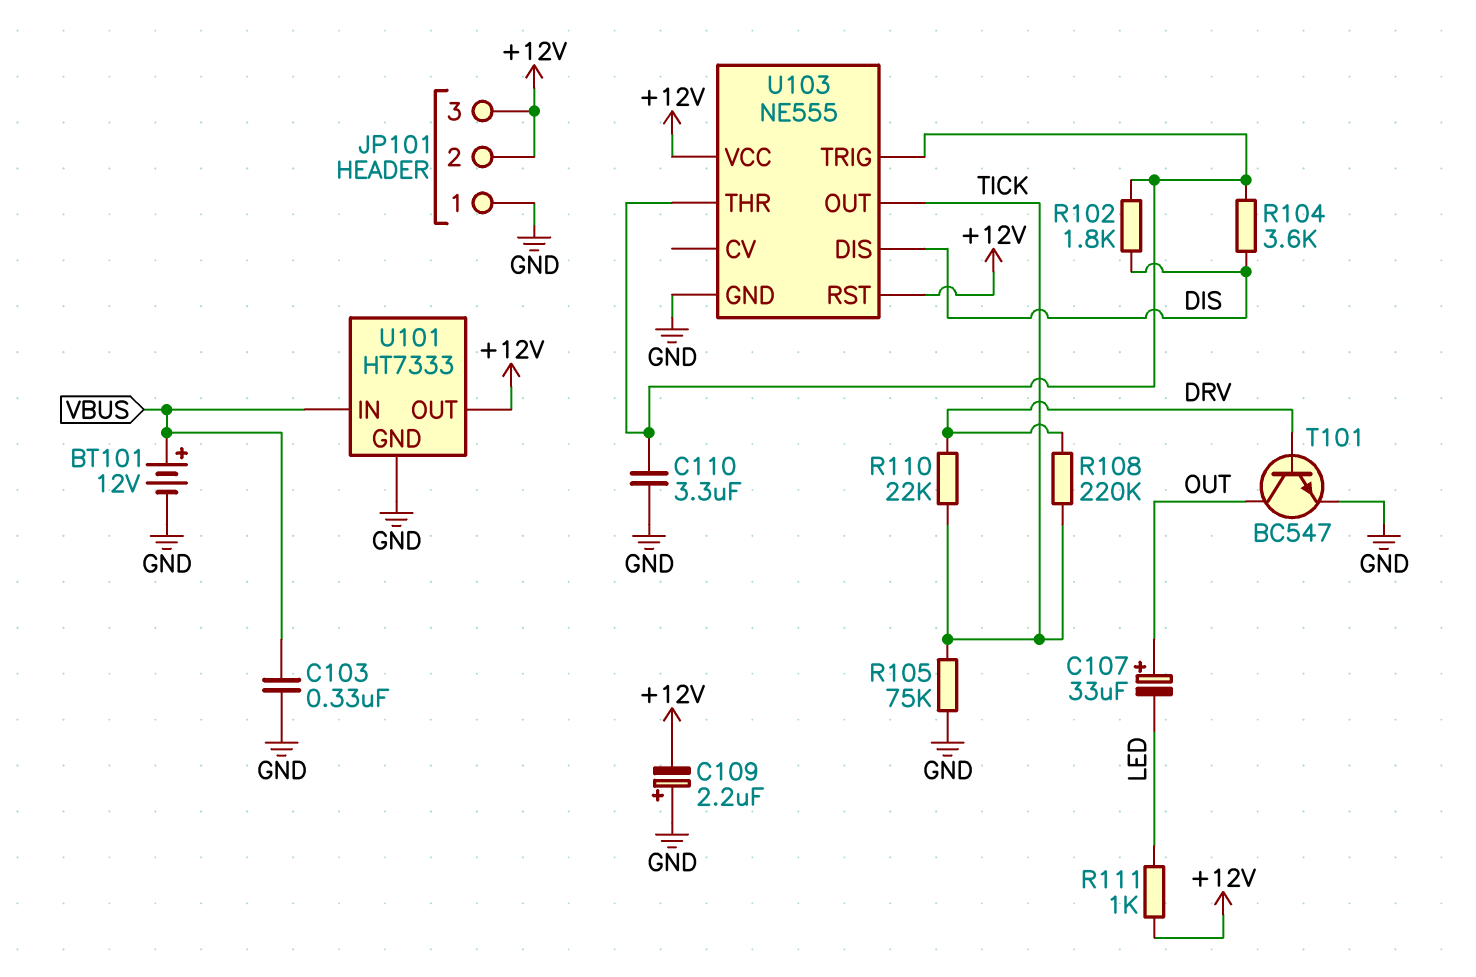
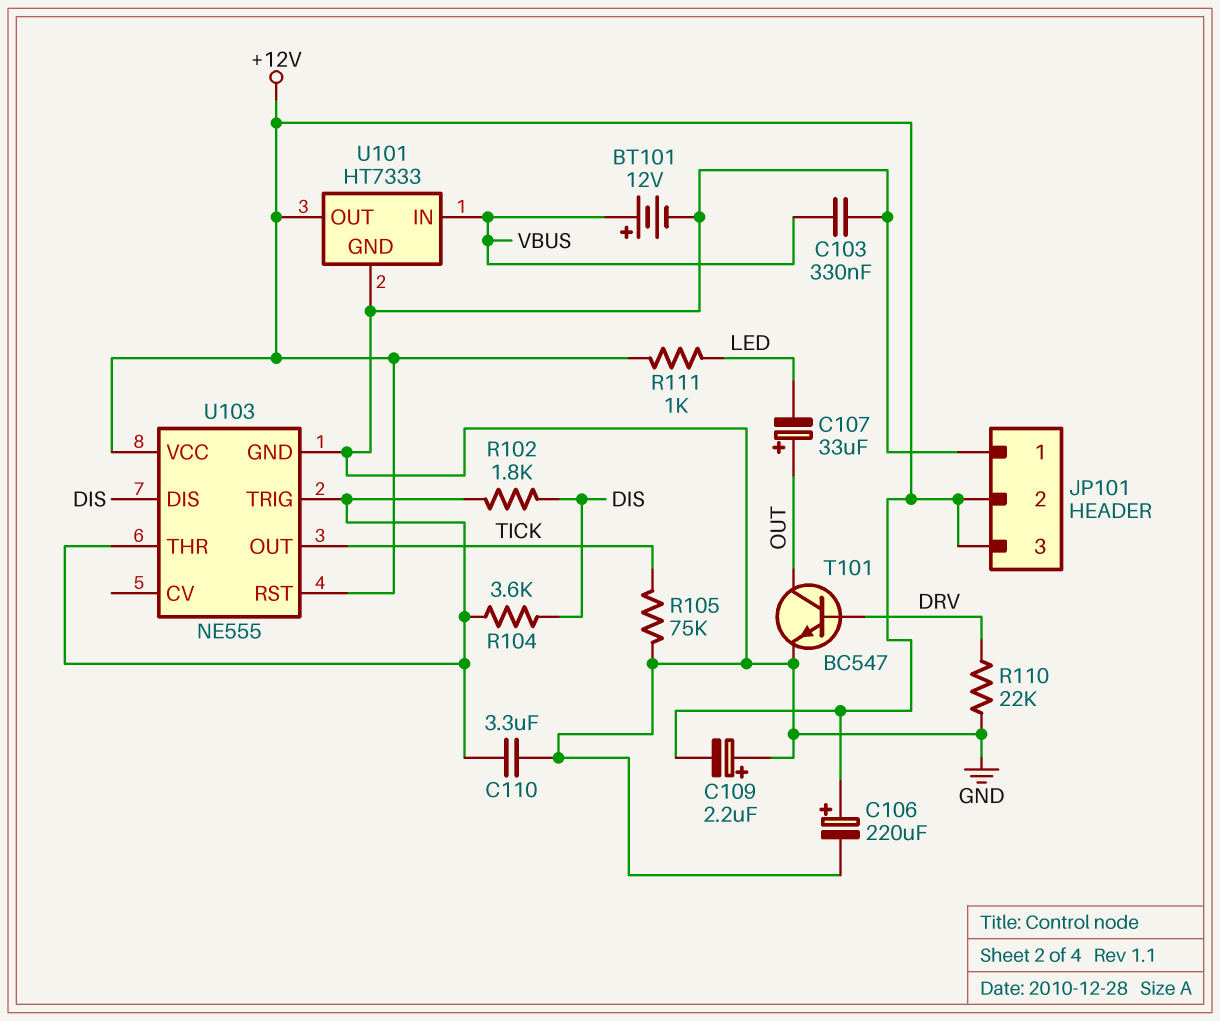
C106: none -> 220uF (plus +12V, minus GND)
R108: 220k (DRV, TICK) -> none
R110: 22k (DRV, TICK) -> 22k (DRV, GND)

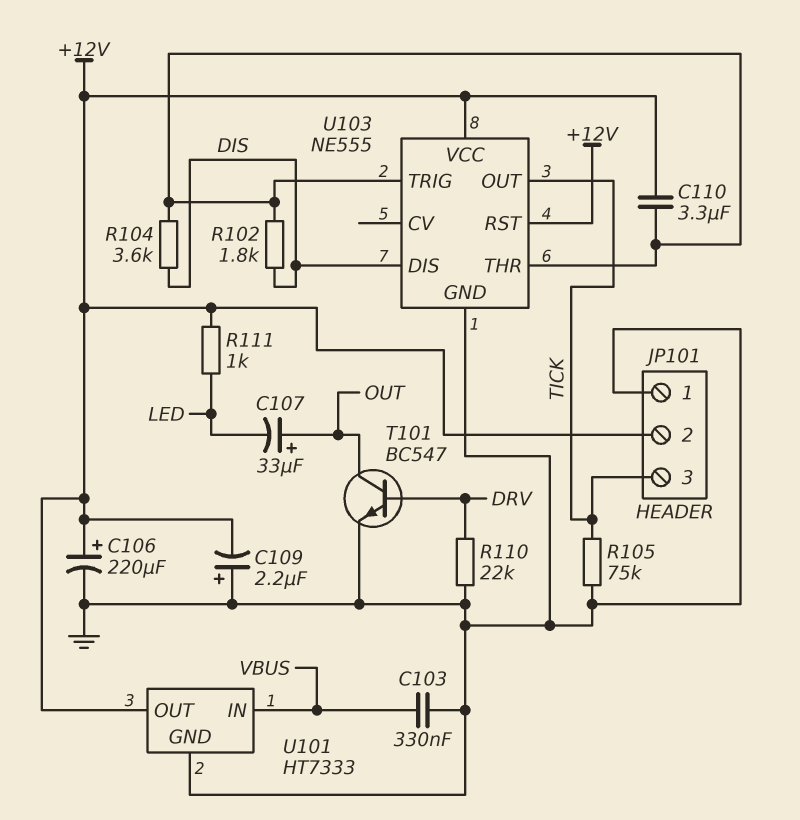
BT101: 12V (plus VBUS, minus GND) -> none
C110: 3.3uF (GND, U103/THR) -> 3.3uF (+12V, U103/THR)
JP101 pin 3: +12V -> TICK

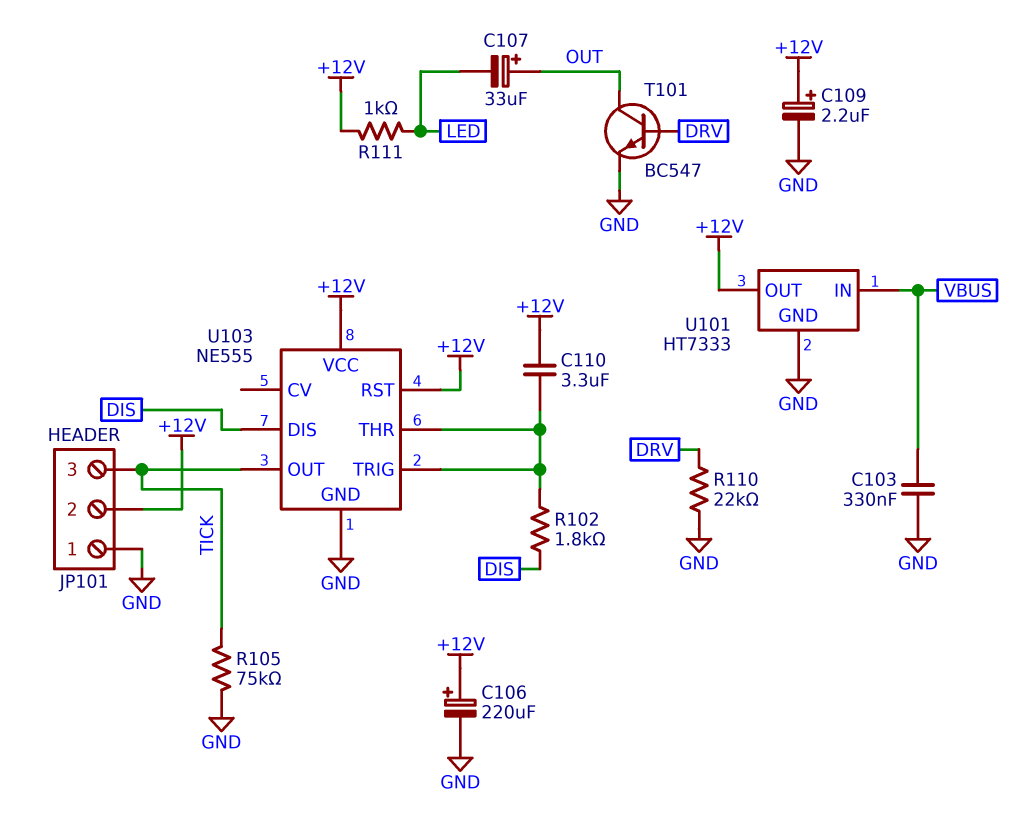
C109: 2.2uF (plus GND, minus +12V) -> 2.2uF (plus +12V, minus GND)
R104: 3.6k (DIS, U103/THR) -> none

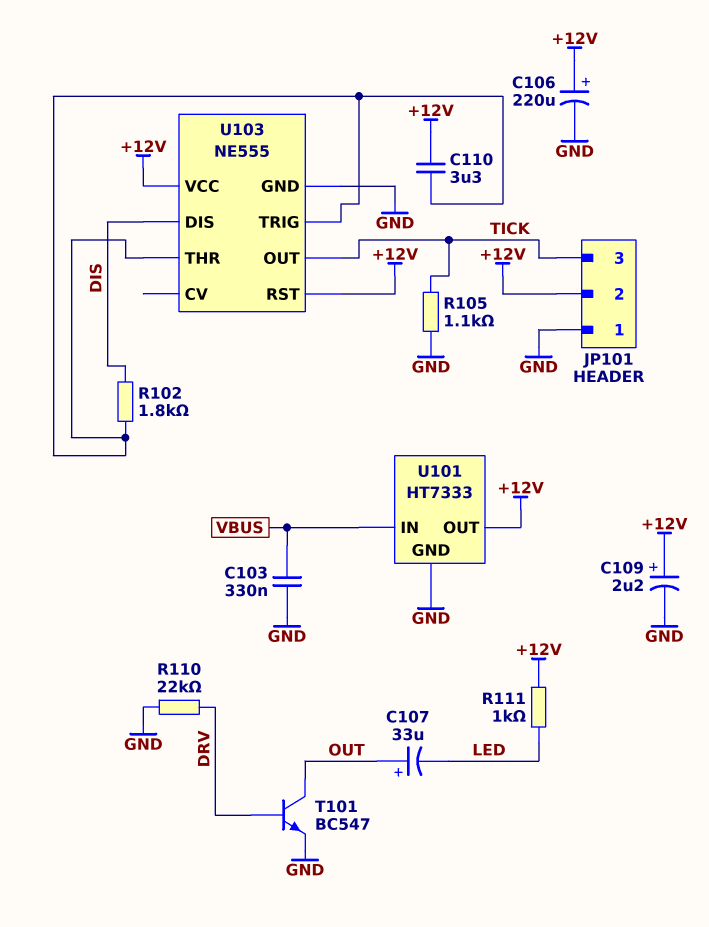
R105: 75k (GND, TICK) -> 1.1k (GND, TICK)

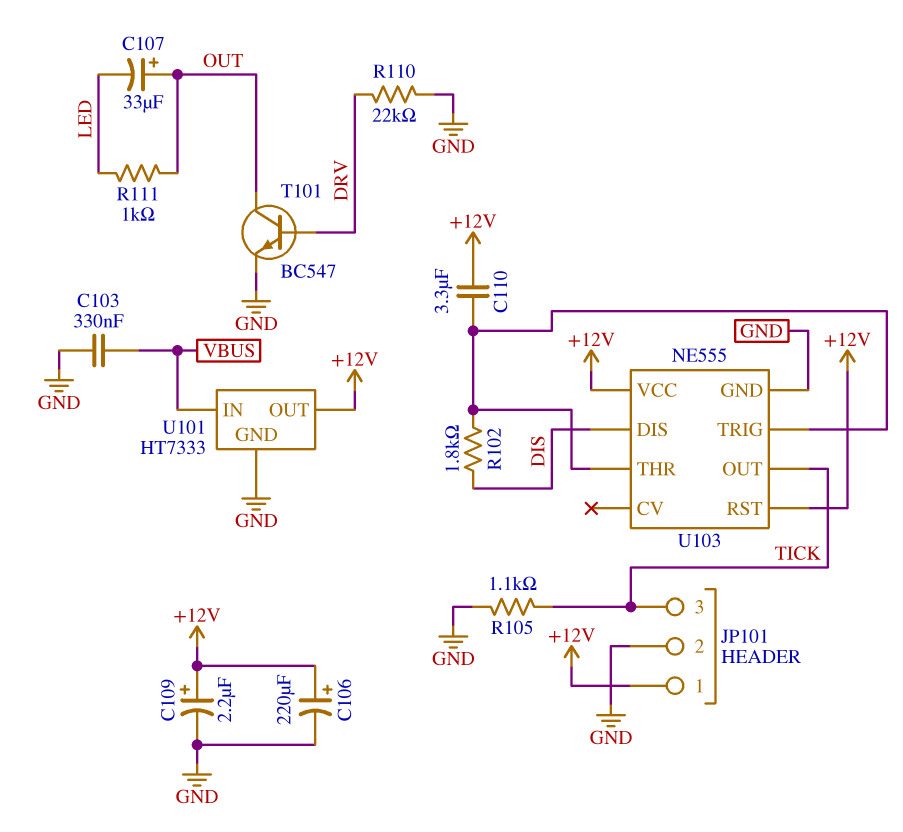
JP101 pin 1: GND -> +12V
JP101 pin 2: +12V -> GND
R111: 1k (+12V, LED) -> 1k (LED, OUT)

